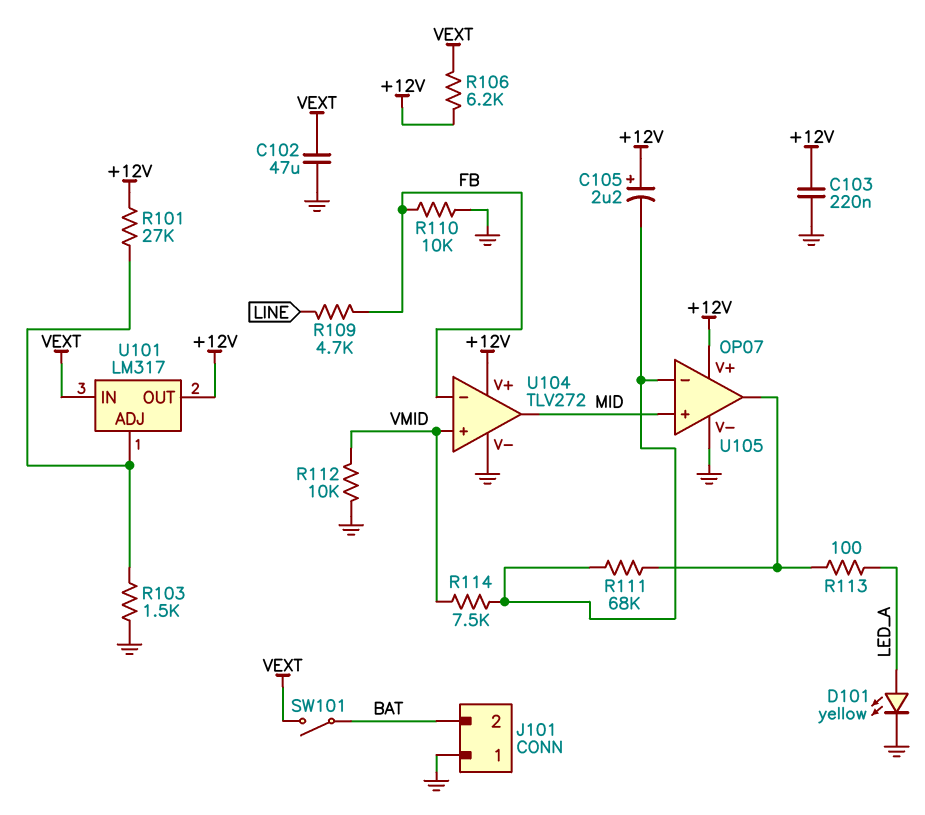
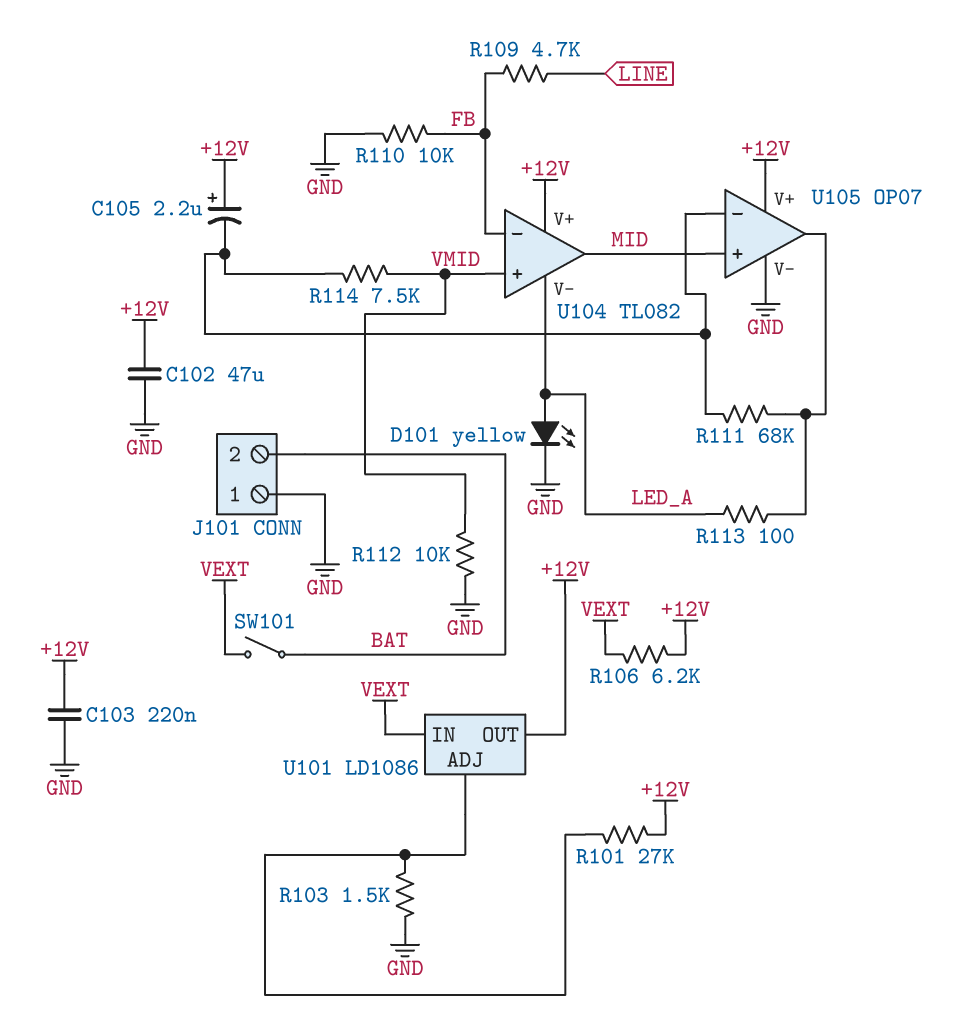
C102: 47uF (GND, VEXT) -> 47uF (+12V, GND)
U101: LM317 -> LD1086
U104: TLV272 -> TL082
U104 pin V-: GND -> LED_A

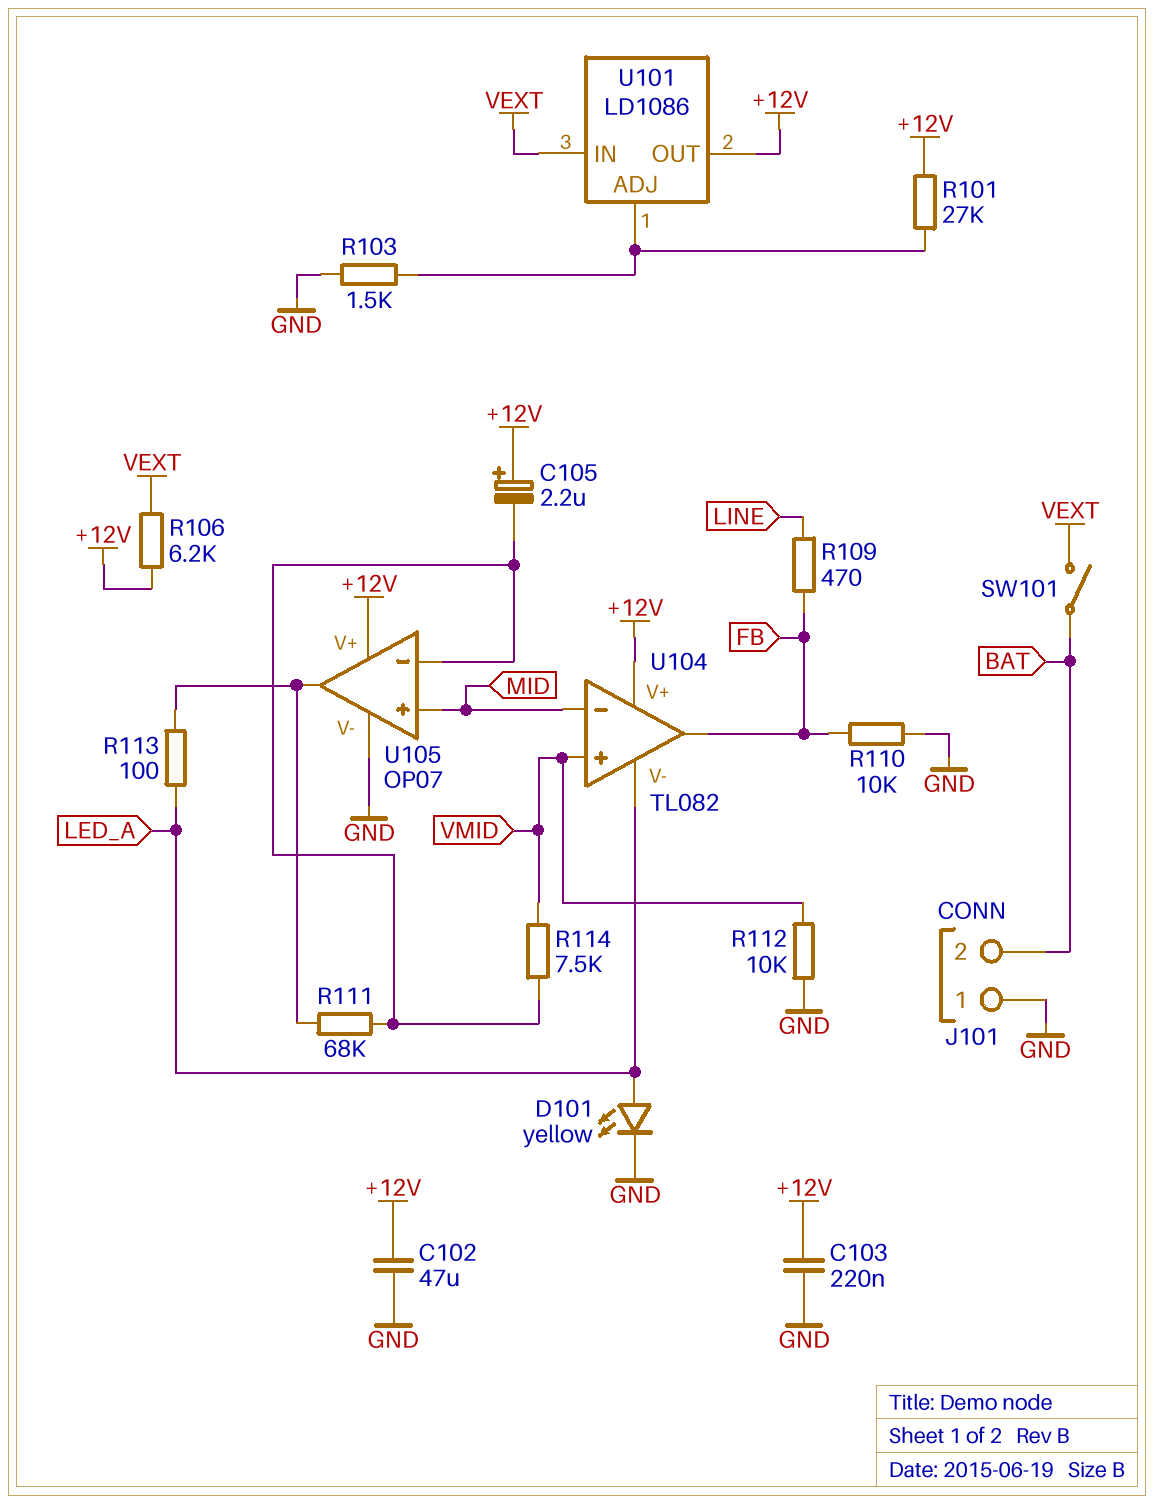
R109: 4.7k (FB, LINE) -> 470 (FB, LINE)
U104 pin in-: FB -> MID
U104 pin out: MID -> FB

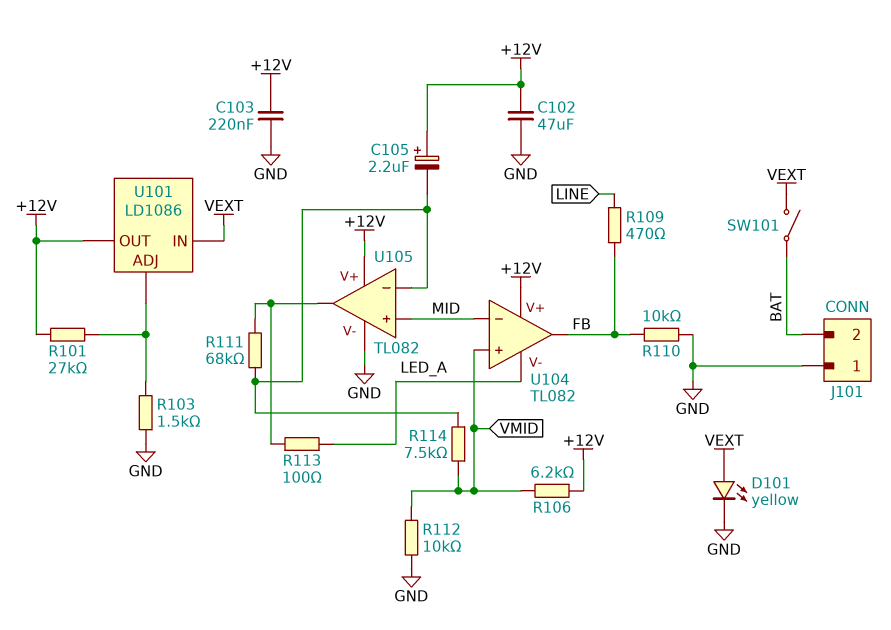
D101: LED yellow (A LED_A, K GND) -> LED yellow (A VEXT, K GND)
R106: 6.2k (+12V, VEXT) -> 6.2k (+12V, VMID)
U105: OP07 -> TL082

